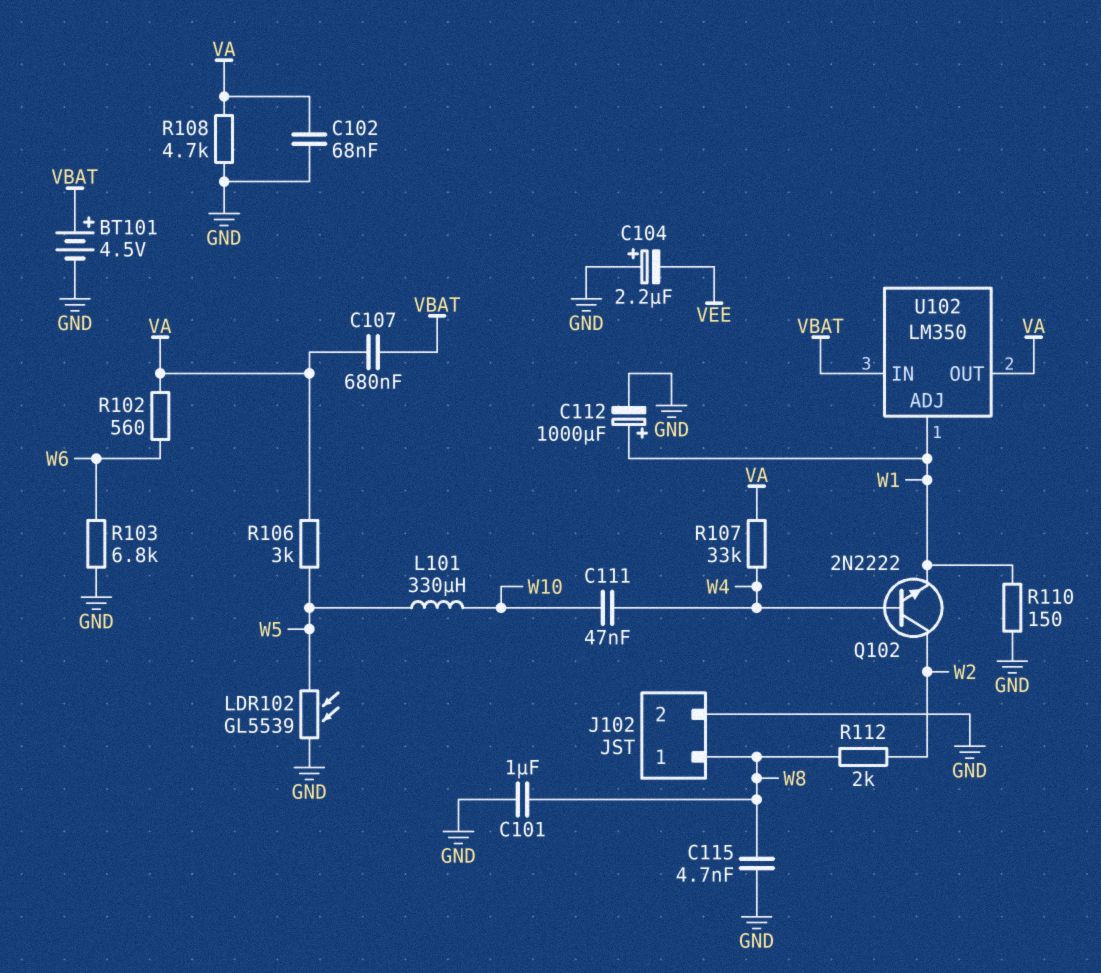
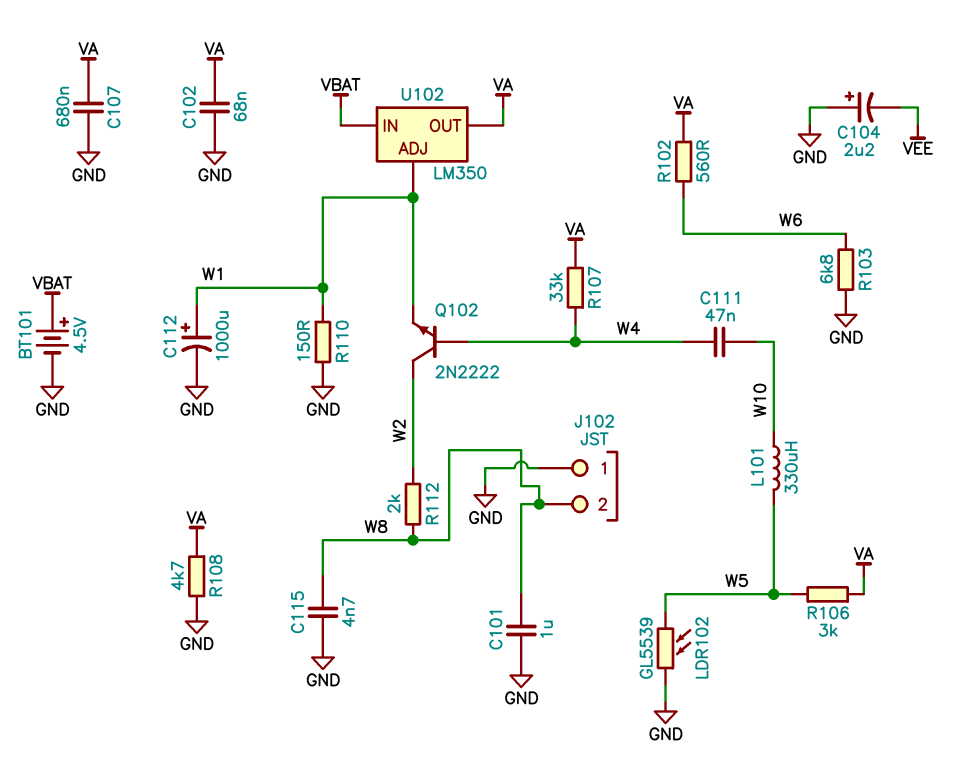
C107: 680nF (VA, VBAT) -> 680nF (GND, VA)
J102 pin 1: W8 -> GND
J102 pin 2: GND -> W8

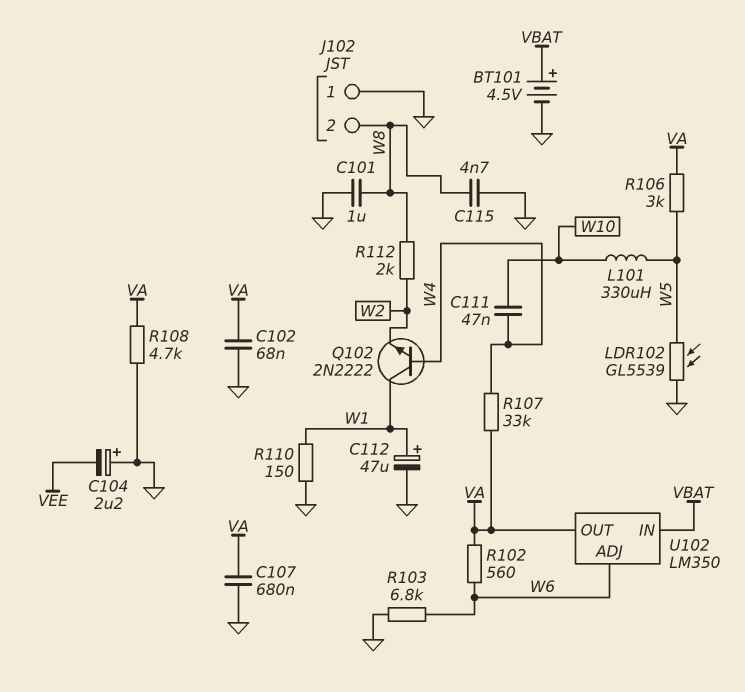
C112: 1000uF (plus W1, minus GND) -> 47uF (plus W1, minus GND)
Q102: NPN 2N2222 (B W4, C W2, E W1) -> NPN 2N2222 (B W4, C W1, E W2)
U102 pin ADJ: W1 -> W6

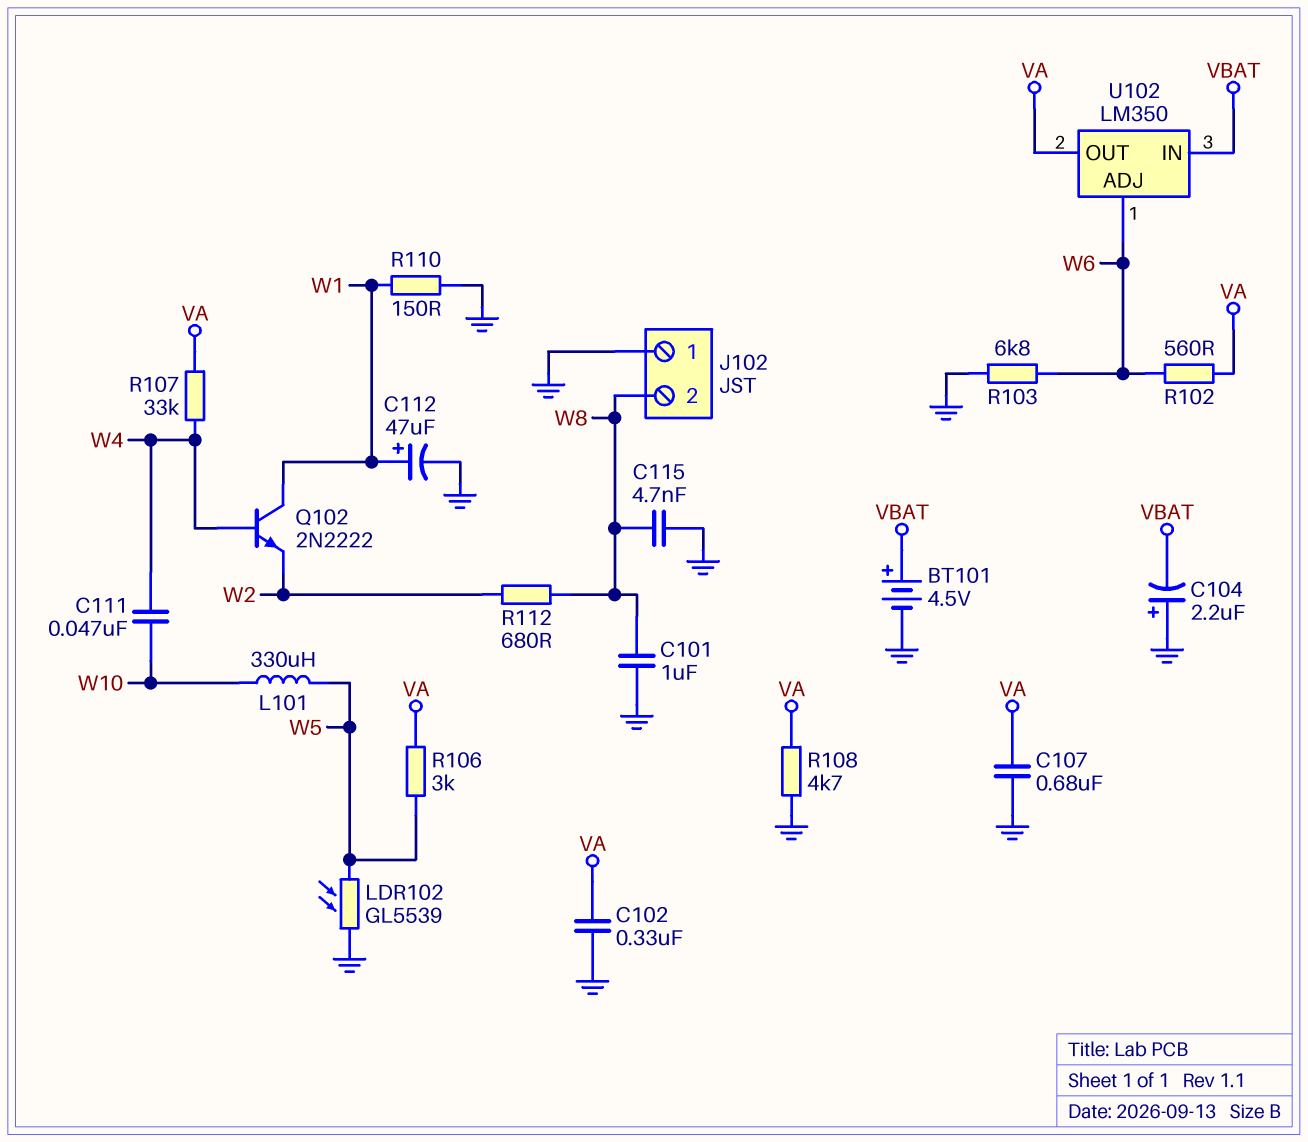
C102: 68nF (GND, VA) -> 330nF (GND, VA)
C104: 2.2uF (plus GND, minus VEE) -> 2.2uF (plus GND, minus VBAT)
R112: 2k (W2, W8) -> 680 (W2, W8)

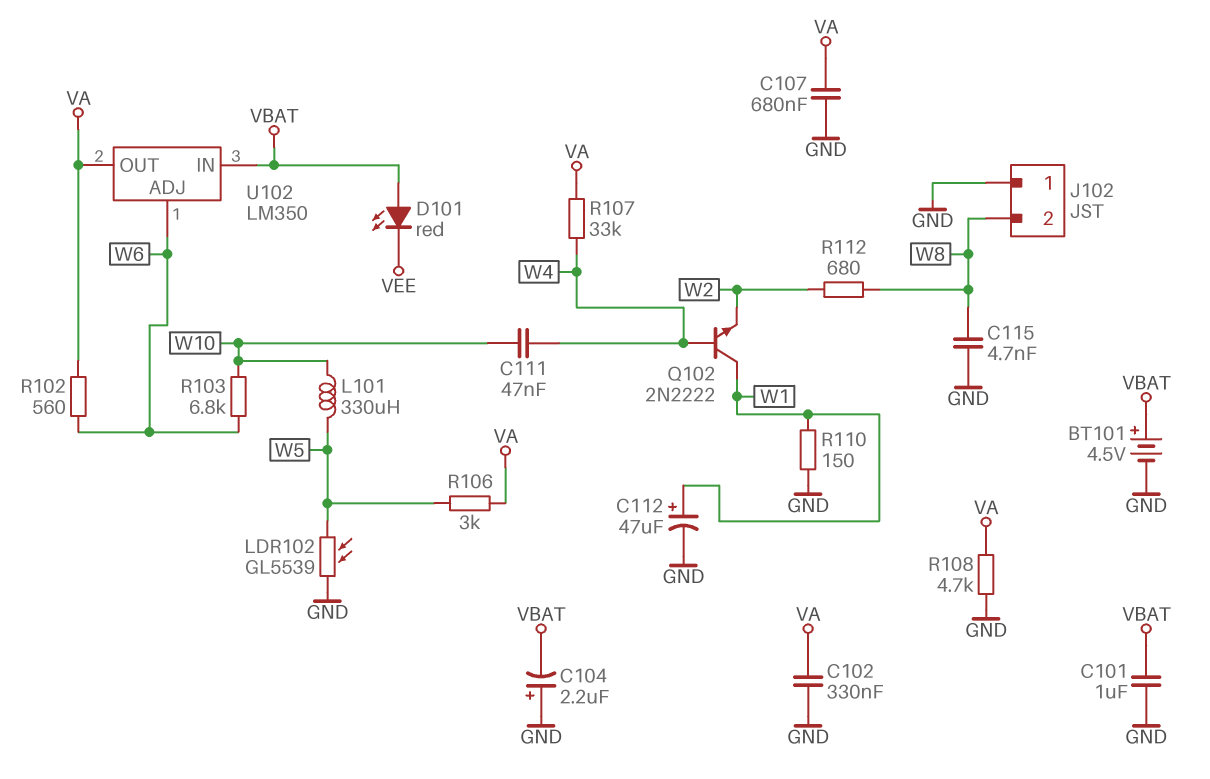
C101: 1uF (GND, W8) -> 1uF (GND, VBAT)
D101: none -> LED red (A VBAT, K VEE)
R103: 6.8k (GND, W6) -> 6.8k (W6, W10)

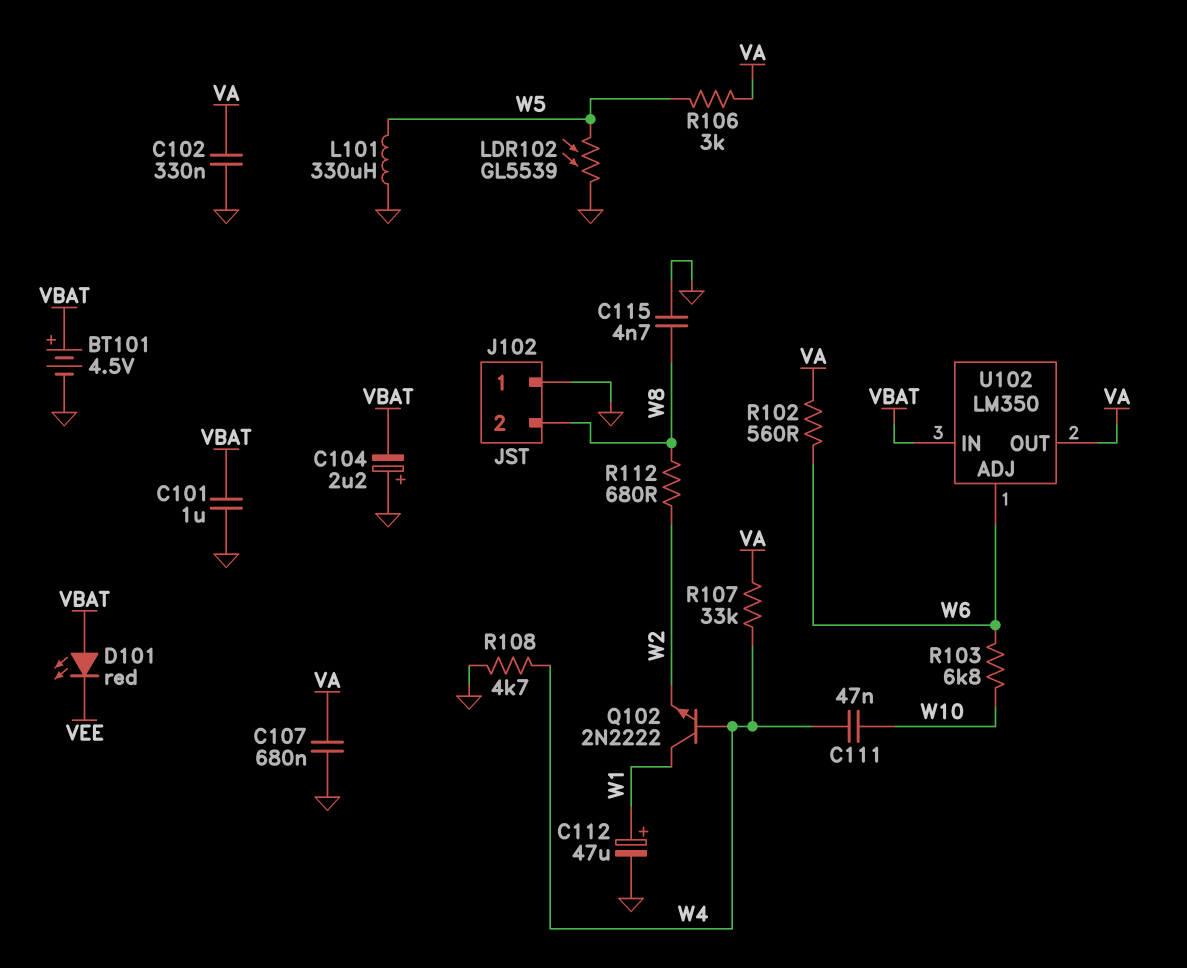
L101: 330uH (W5, W10) -> 330uH (GND, W5)
R108: 4.7k (GND, VA) -> 4.7k (GND, W4)
R110: 150 (GND, W1) -> none

